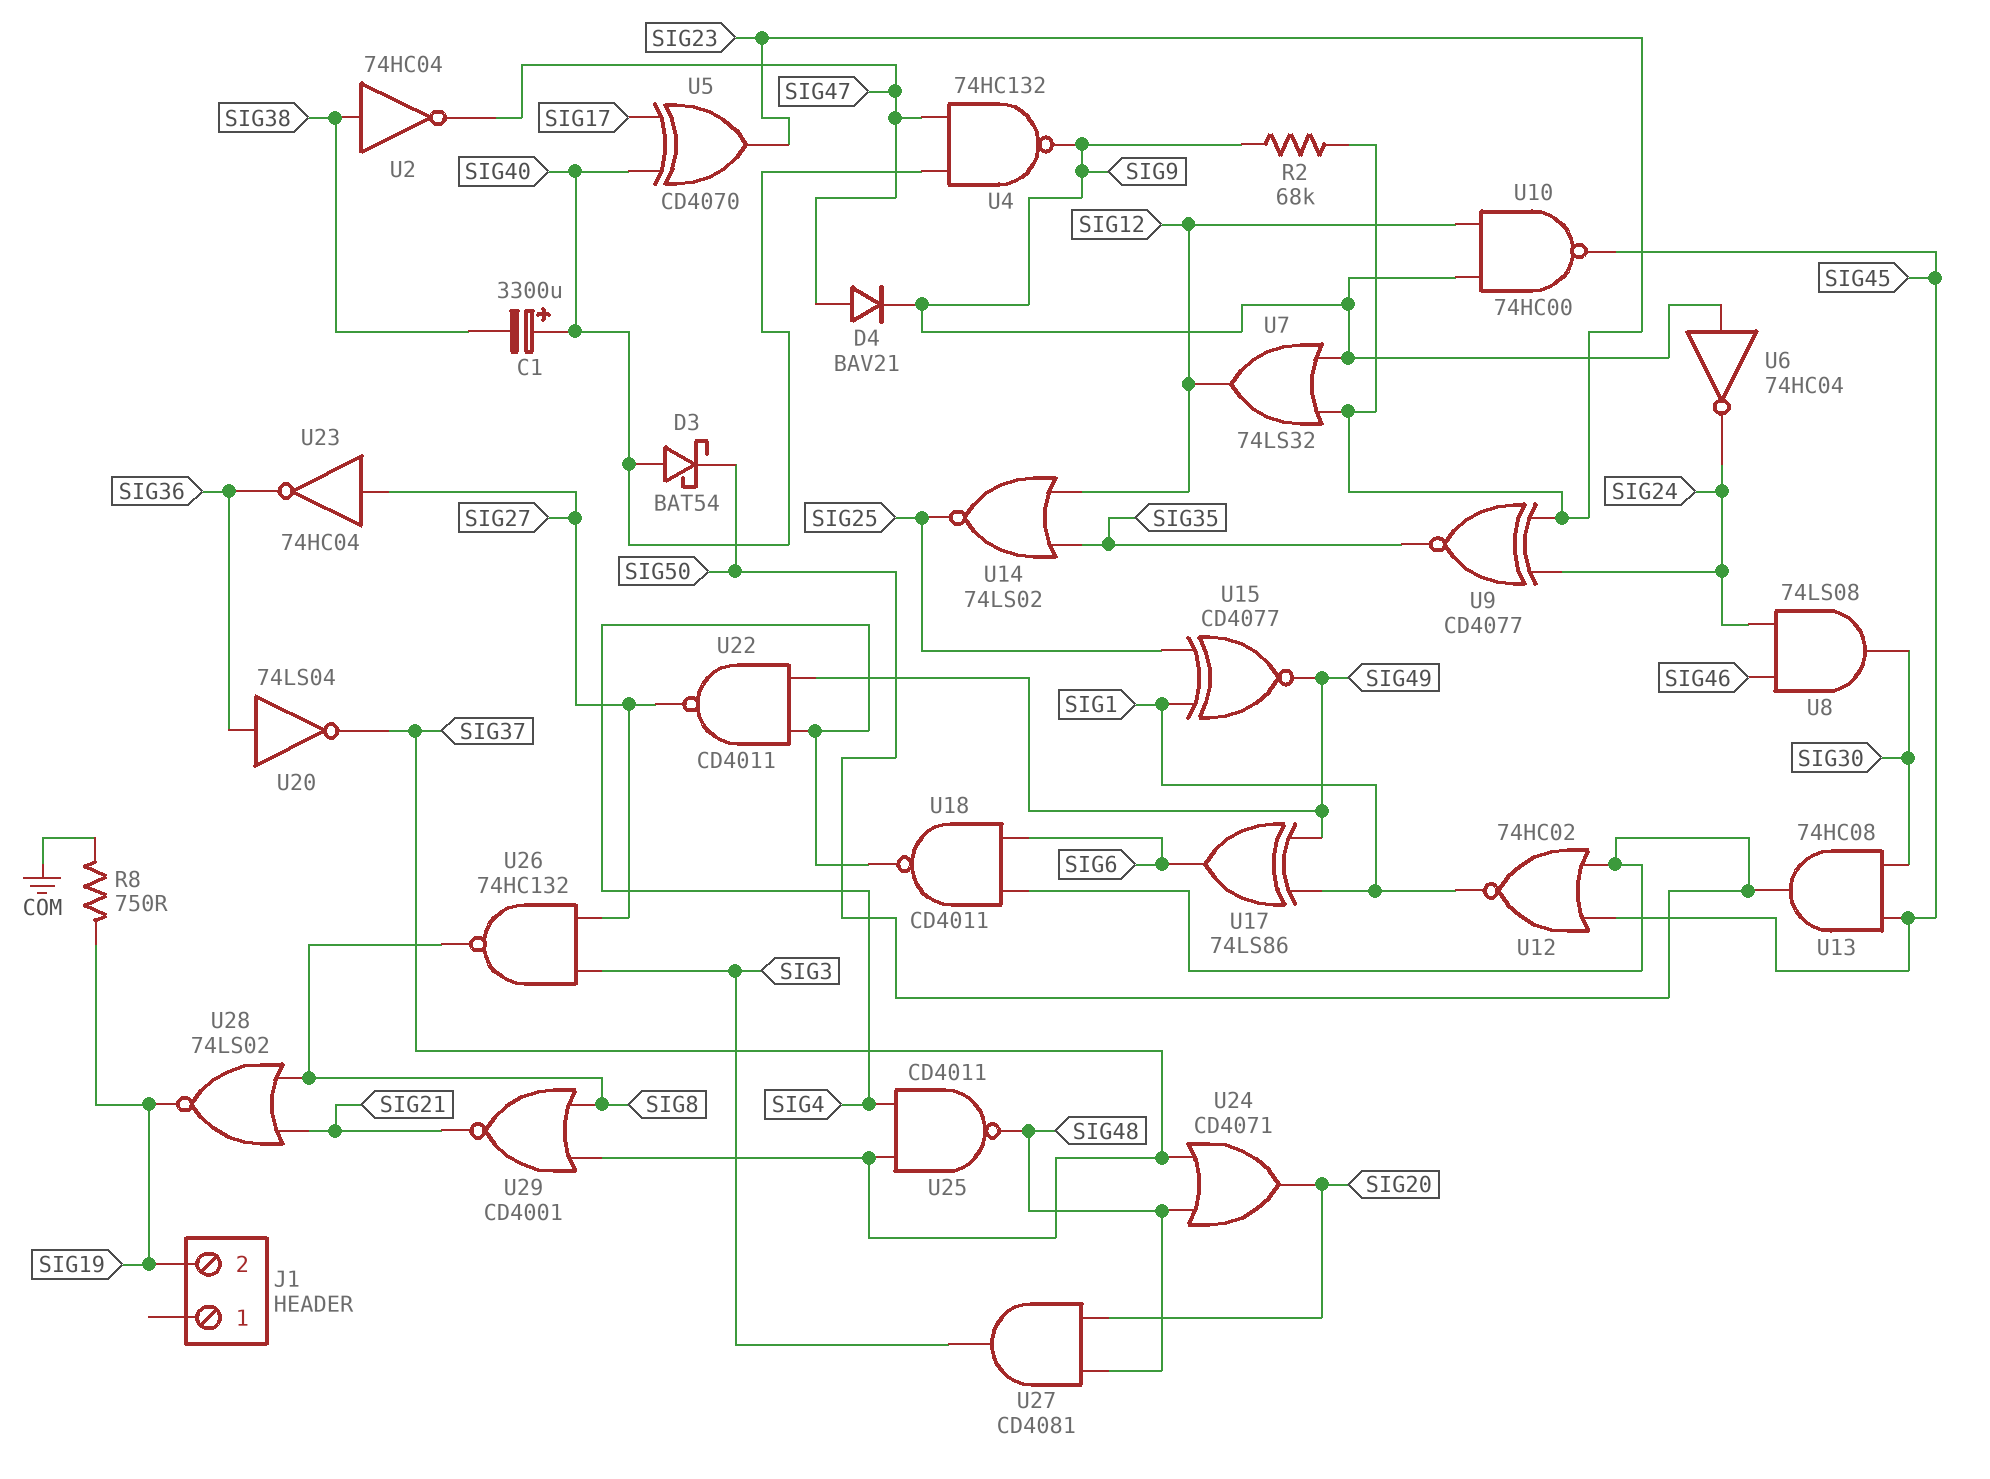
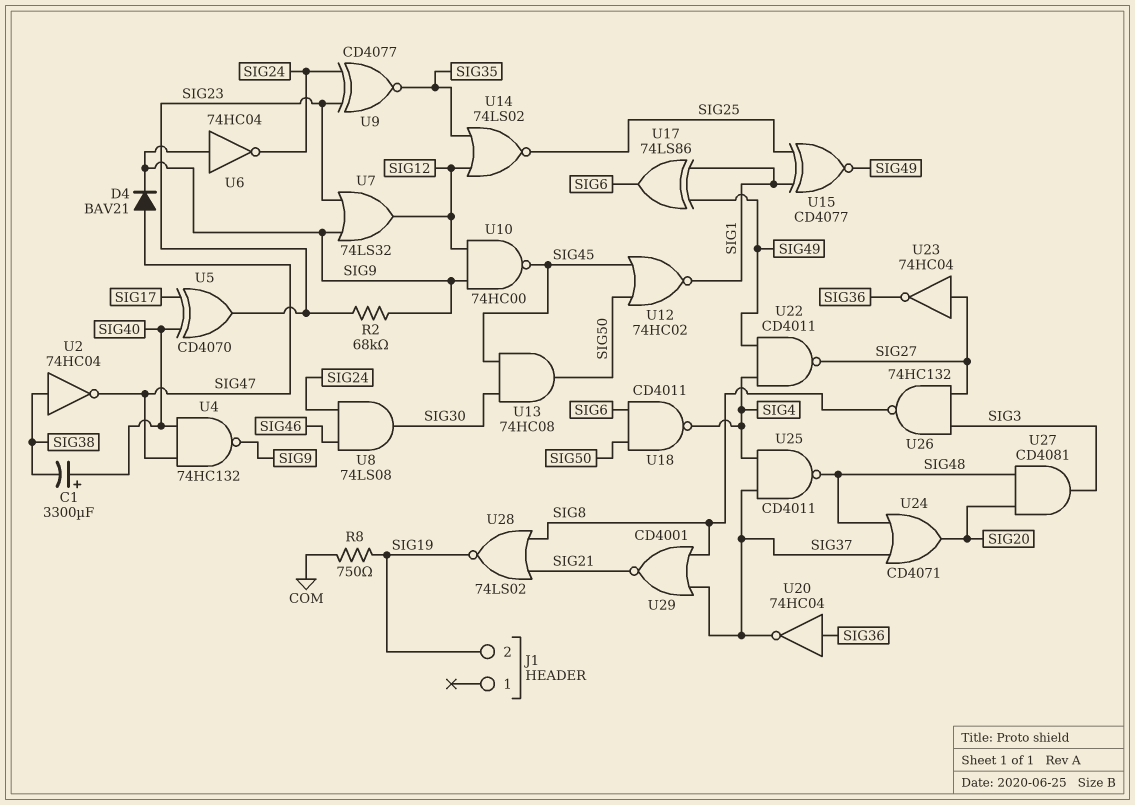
D3: schottky BAT54 (A SIG40, K SIG50) -> none
U20: NOT 74LS04 (in SIG36, out SIG37) -> NOT 74HC04 (in SIG36, out SIG37)

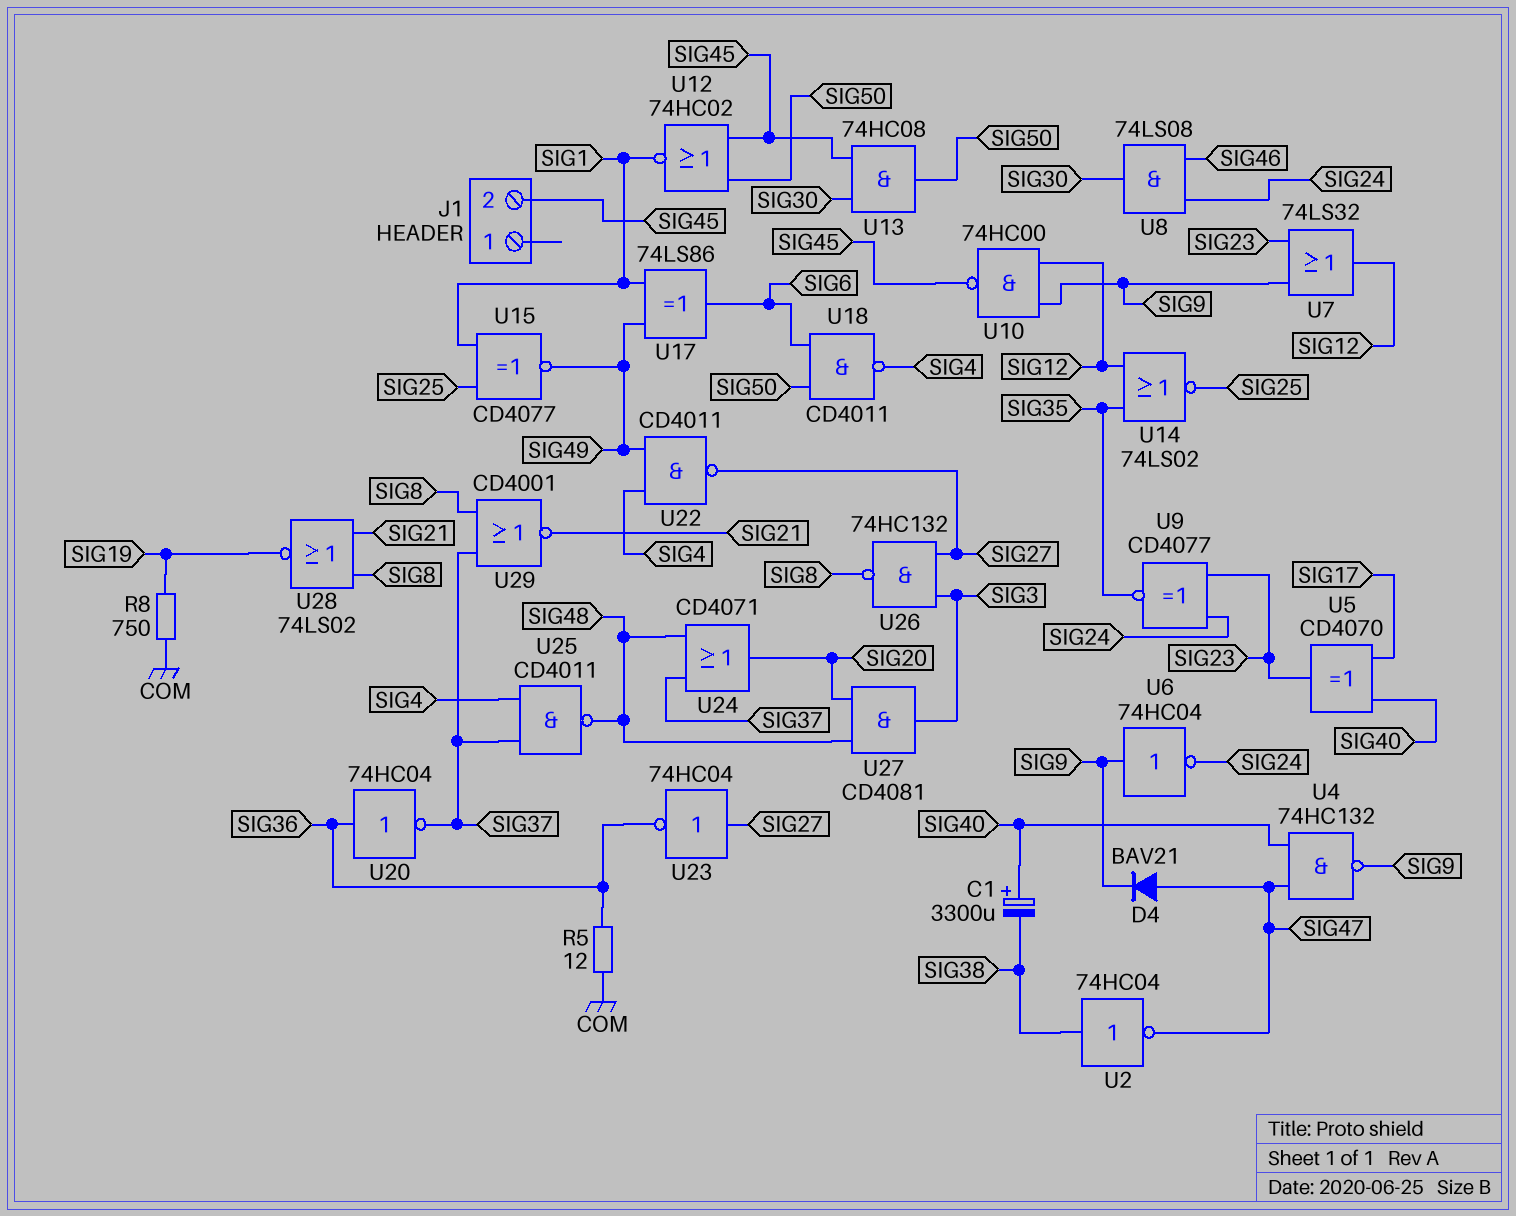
J1 pin 2: SIG19 -> SIG45
R2: 68k (SIG9, SIG23) -> none
R5: none -> 12 (COM, SIG36)

